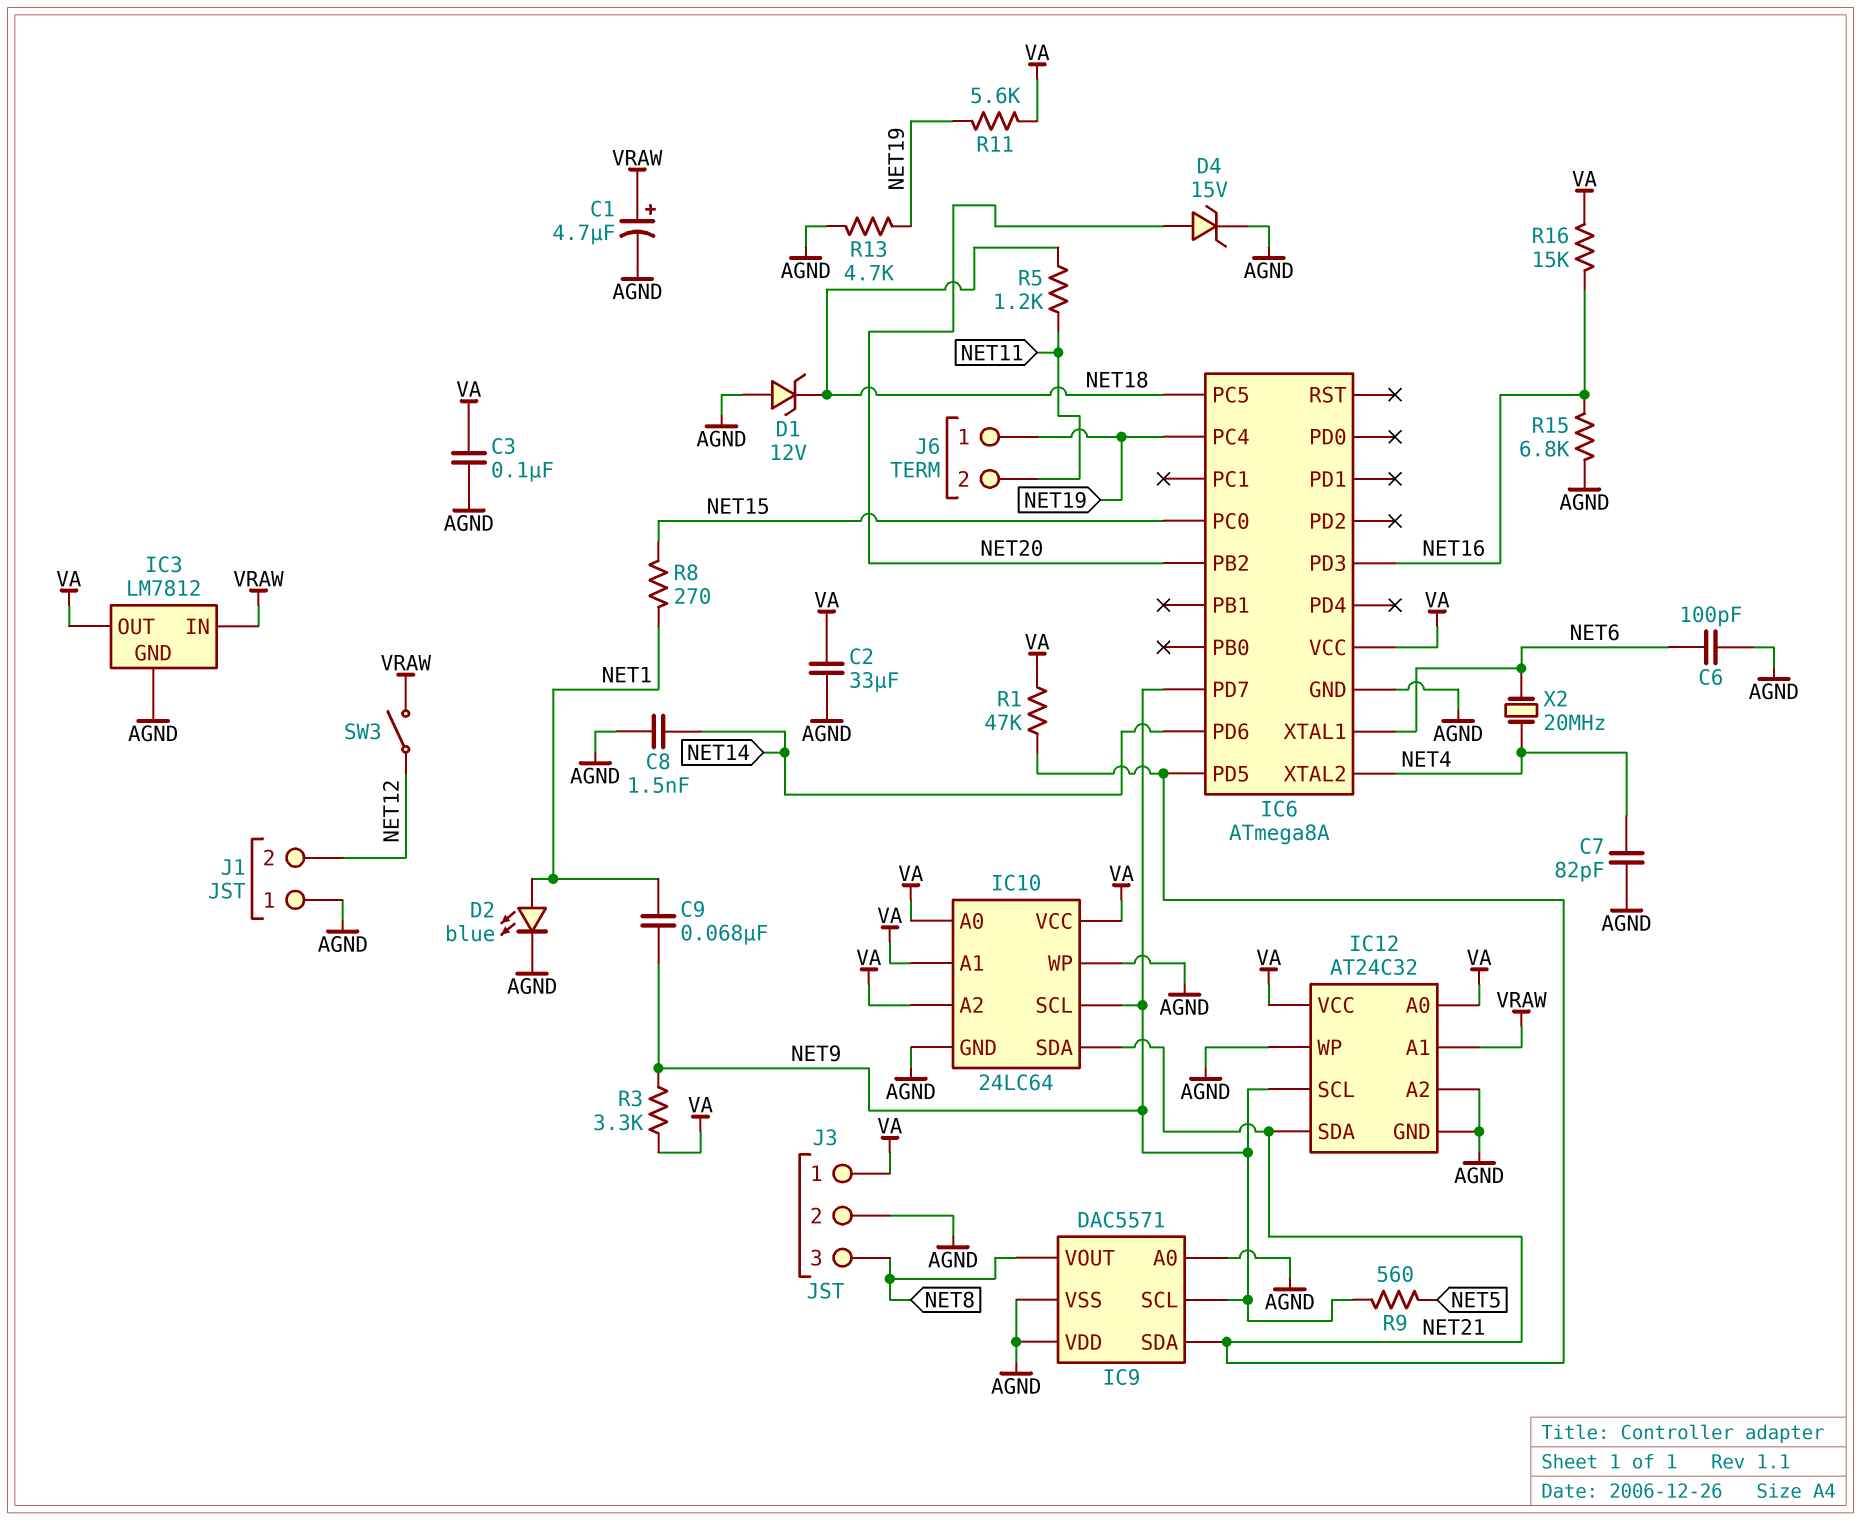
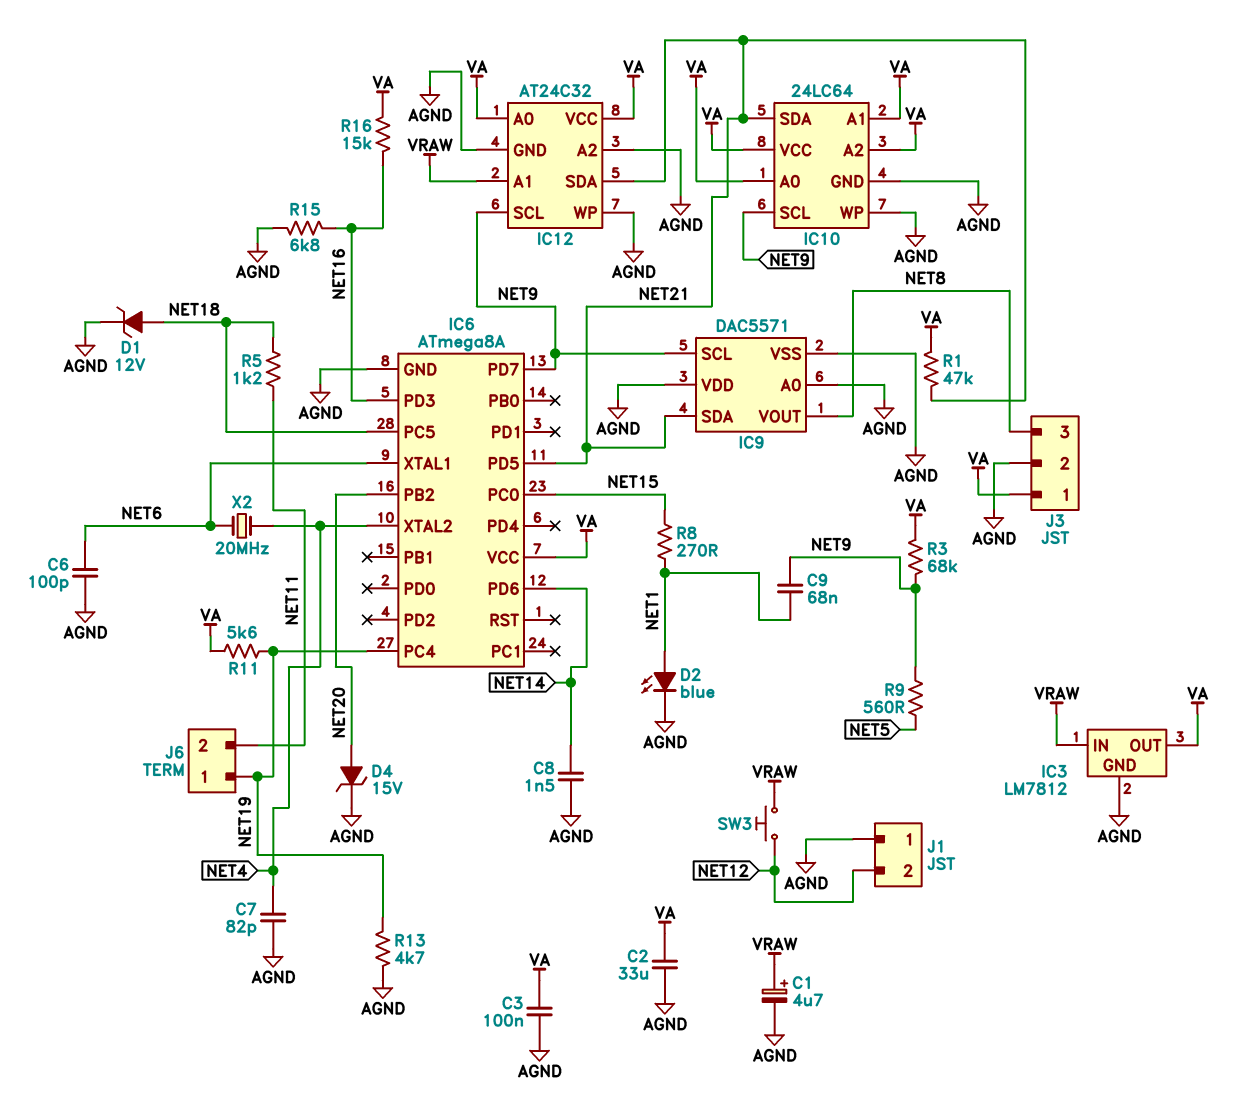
D1: zener 12V (A AGND, K NET18) -> zener 12V (A NET18, K AGND)
R3: 3.3k (NET9, VA) -> 68k (NET9, VA)
SW3: switch (NET12, VRAW) -> button (NET12, VRAW)

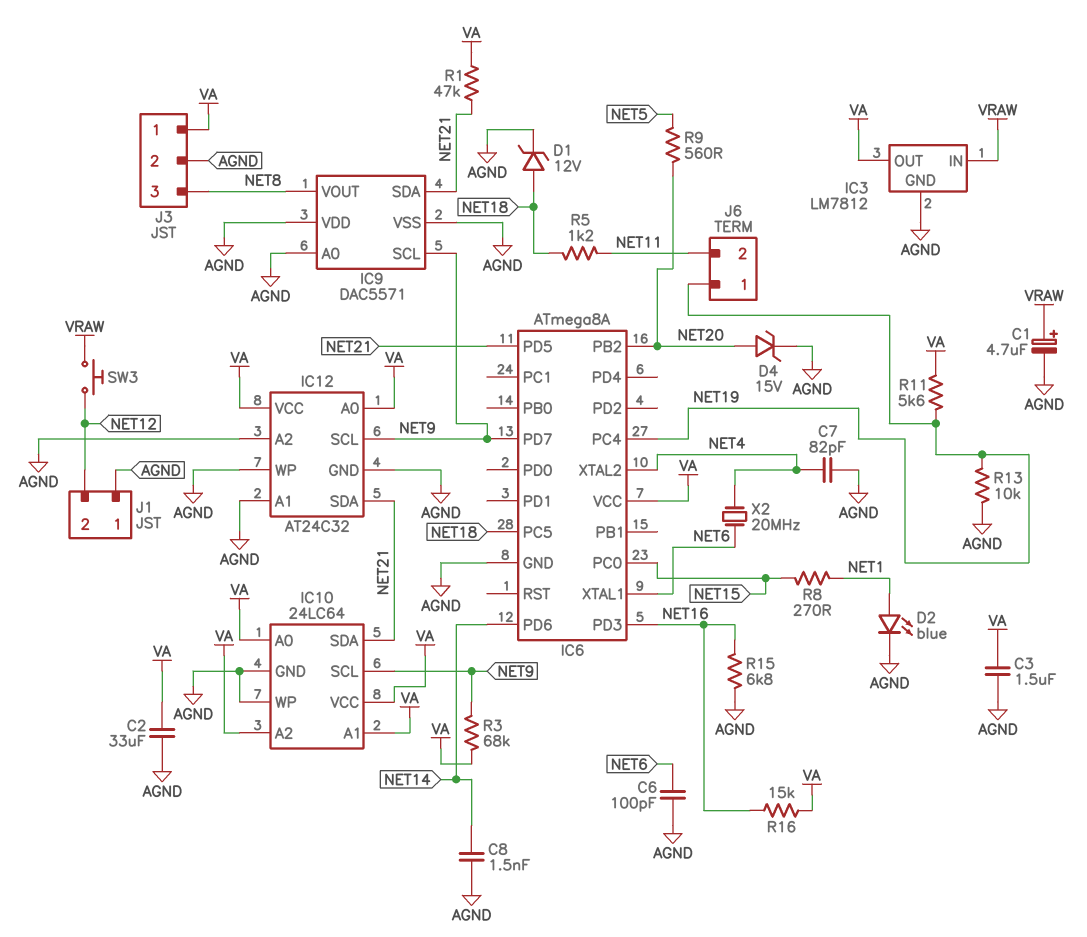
C3: 100nF (AGND, VA) -> 1.5uF (AGND, VA)
C9: 68nF (NET1, NET9) -> none
IC12 pin A1: VRAW -> AGND
R9: 560 (NET5, NET9) -> 560 (NET5, NET20)
R13: 4.7k (AGND, NET19) -> 10k (AGND, NET19)

